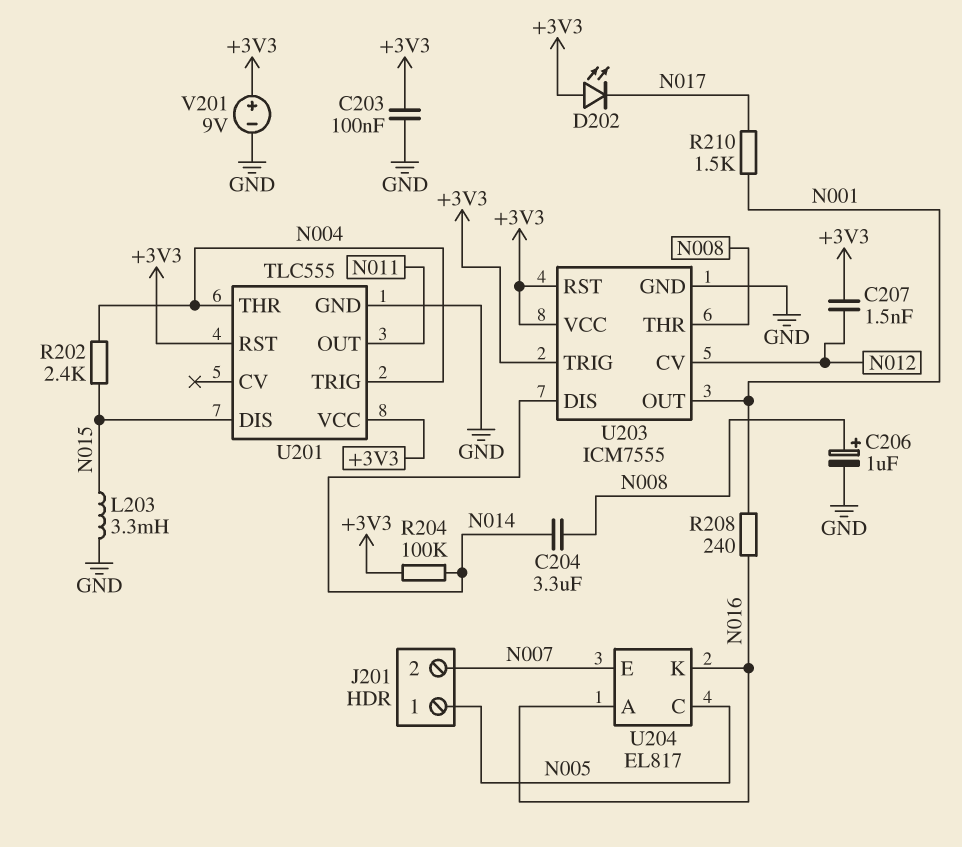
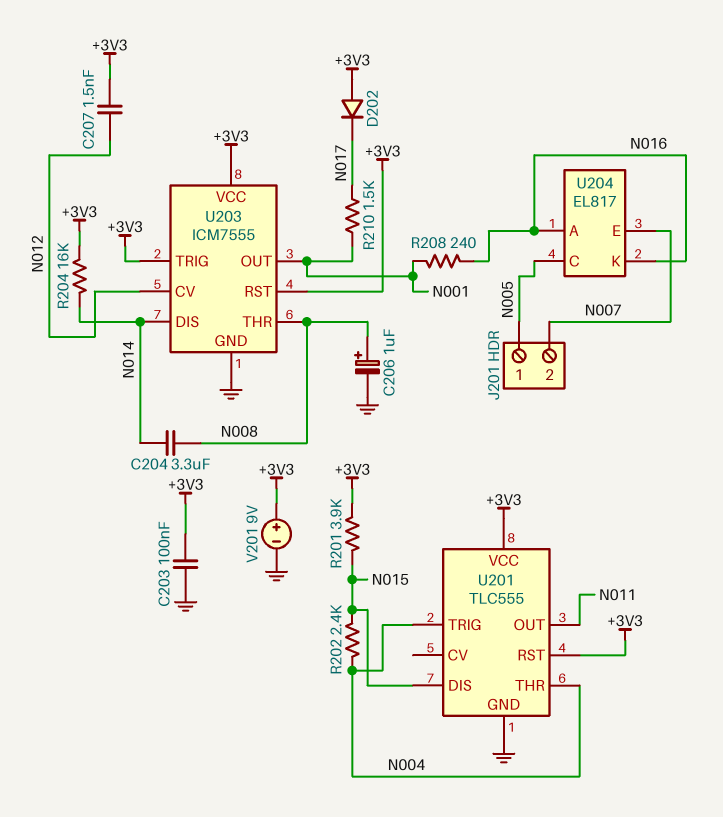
D202: LED (A +3V3, K N017) -> diode (A +3V3, K N017)
L203: 3.3mH (GND, N015) -> none
R201: none -> 3.9k (+3V3, N015)
R204: 100k (+3V3, N014) -> 16k (+3V3, N014)

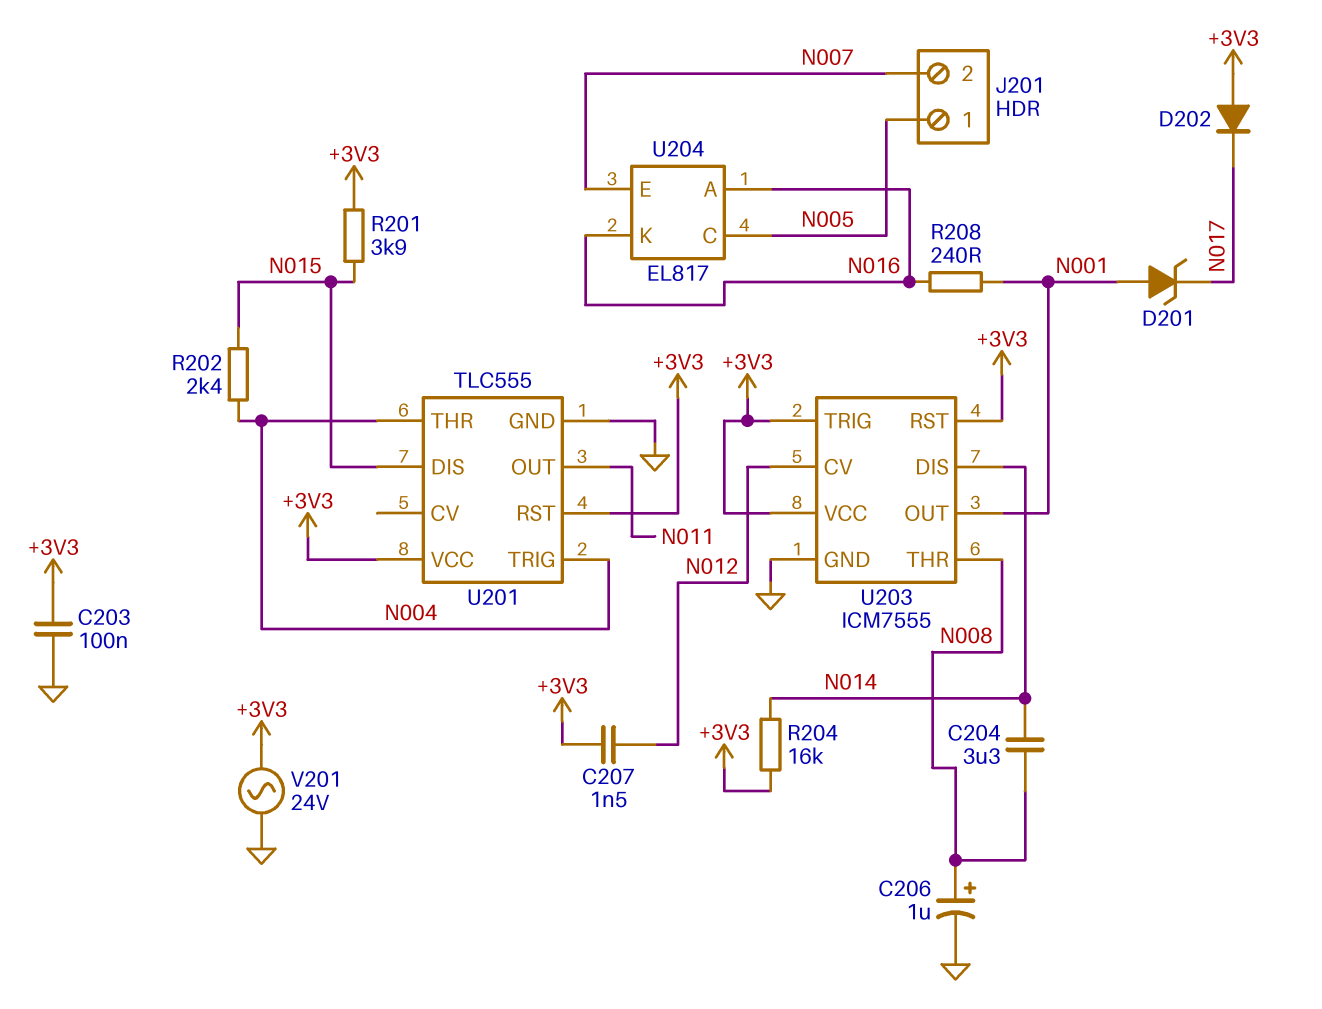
D201: none -> zener (A N001, K N017)
R210: 1.5k (N001, N017) -> none
V201: 9V (plus +3V3, minus GND) -> AC 24V (+3V3, GND)

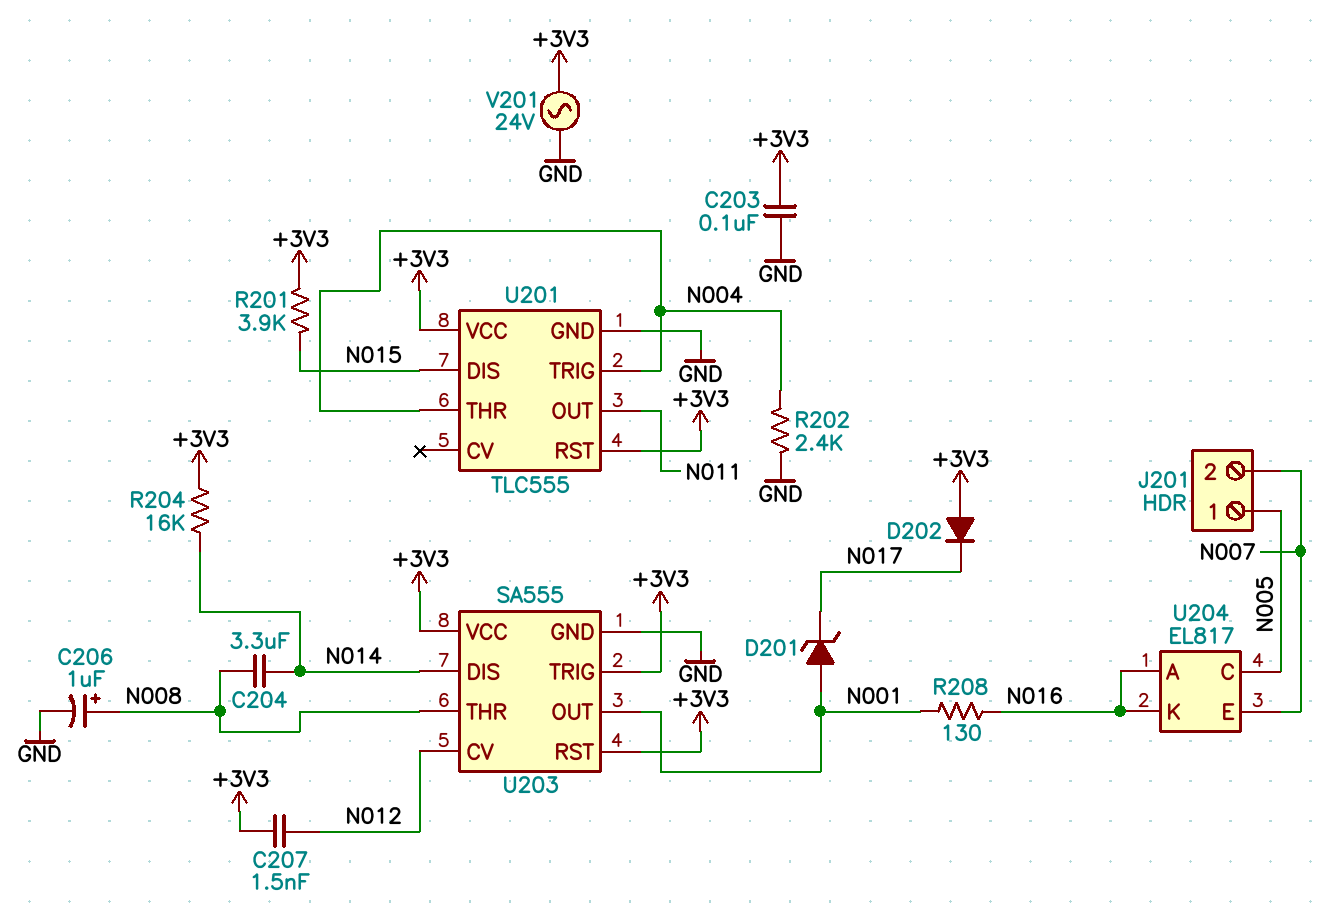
R202: 2.4k (N004, N015) -> 2.4k (GND, N004)
R208: 240 (N001, N016) -> 130 (N001, N016)
U203: ICM7555 -> SA555

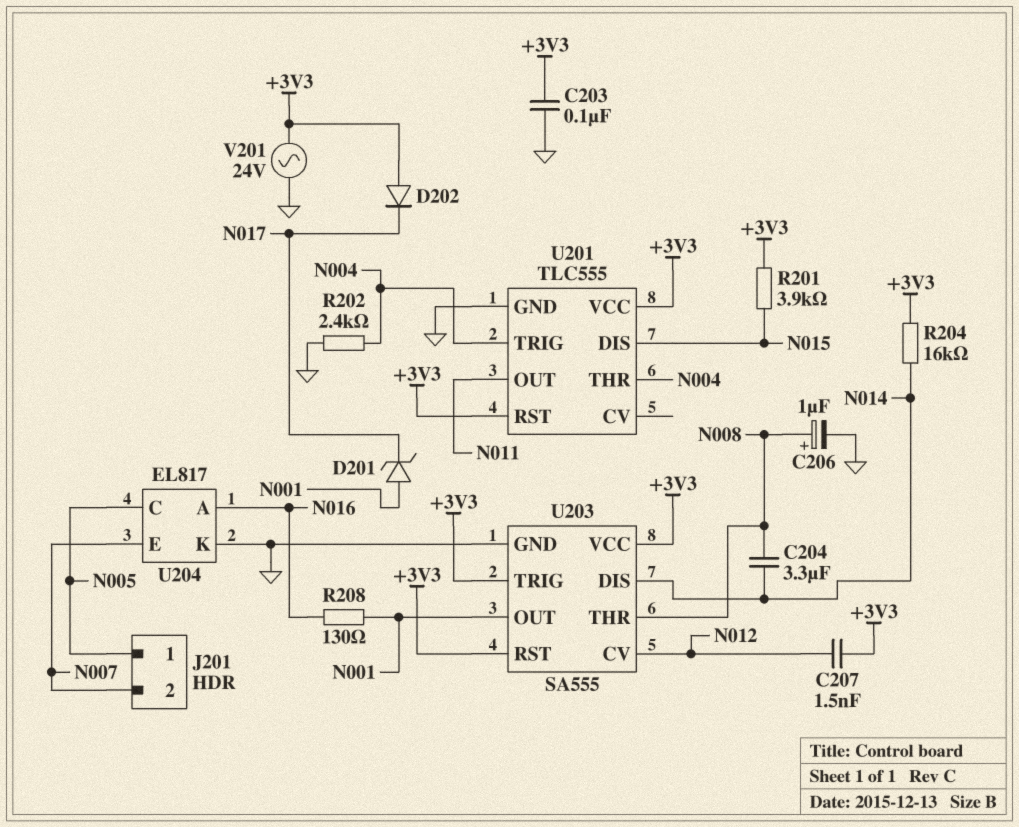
U204 pin K: N016 -> GND

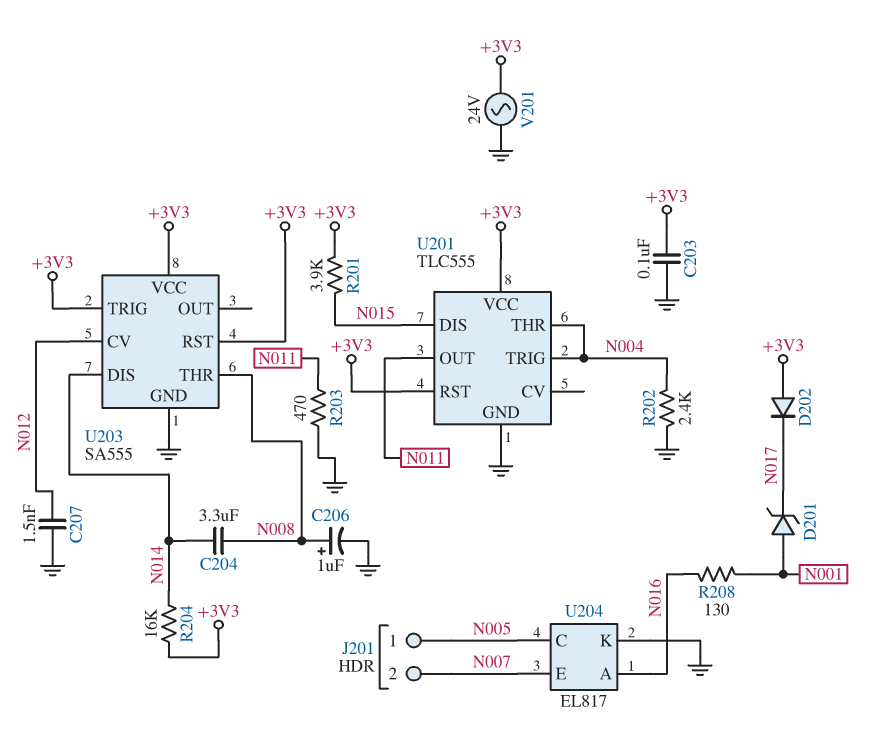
C207: 1.5nF (+3V3, N012) -> 1.5nF (GND, N012)
R203: none -> 470 (GND, N011)
U203 pin OUT: N001 -> none

